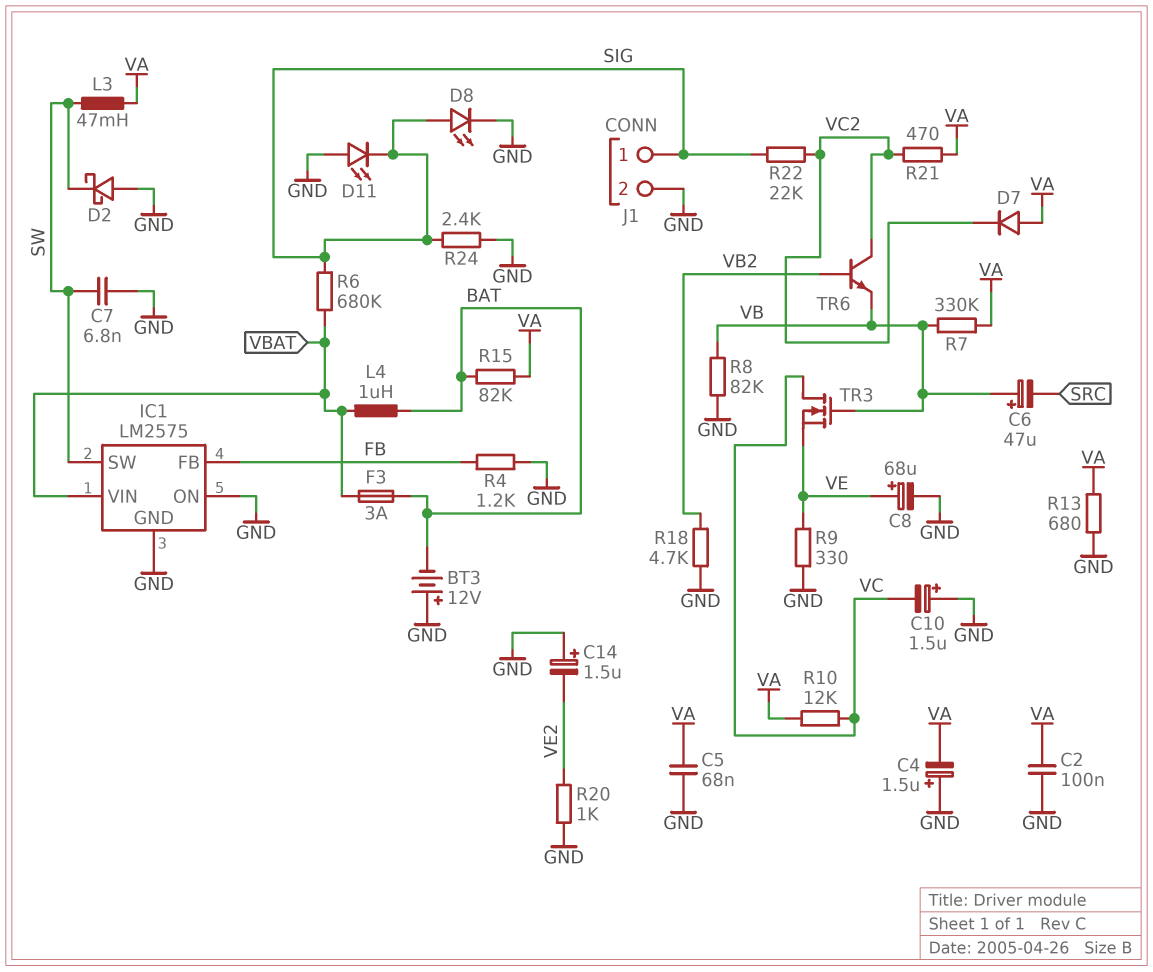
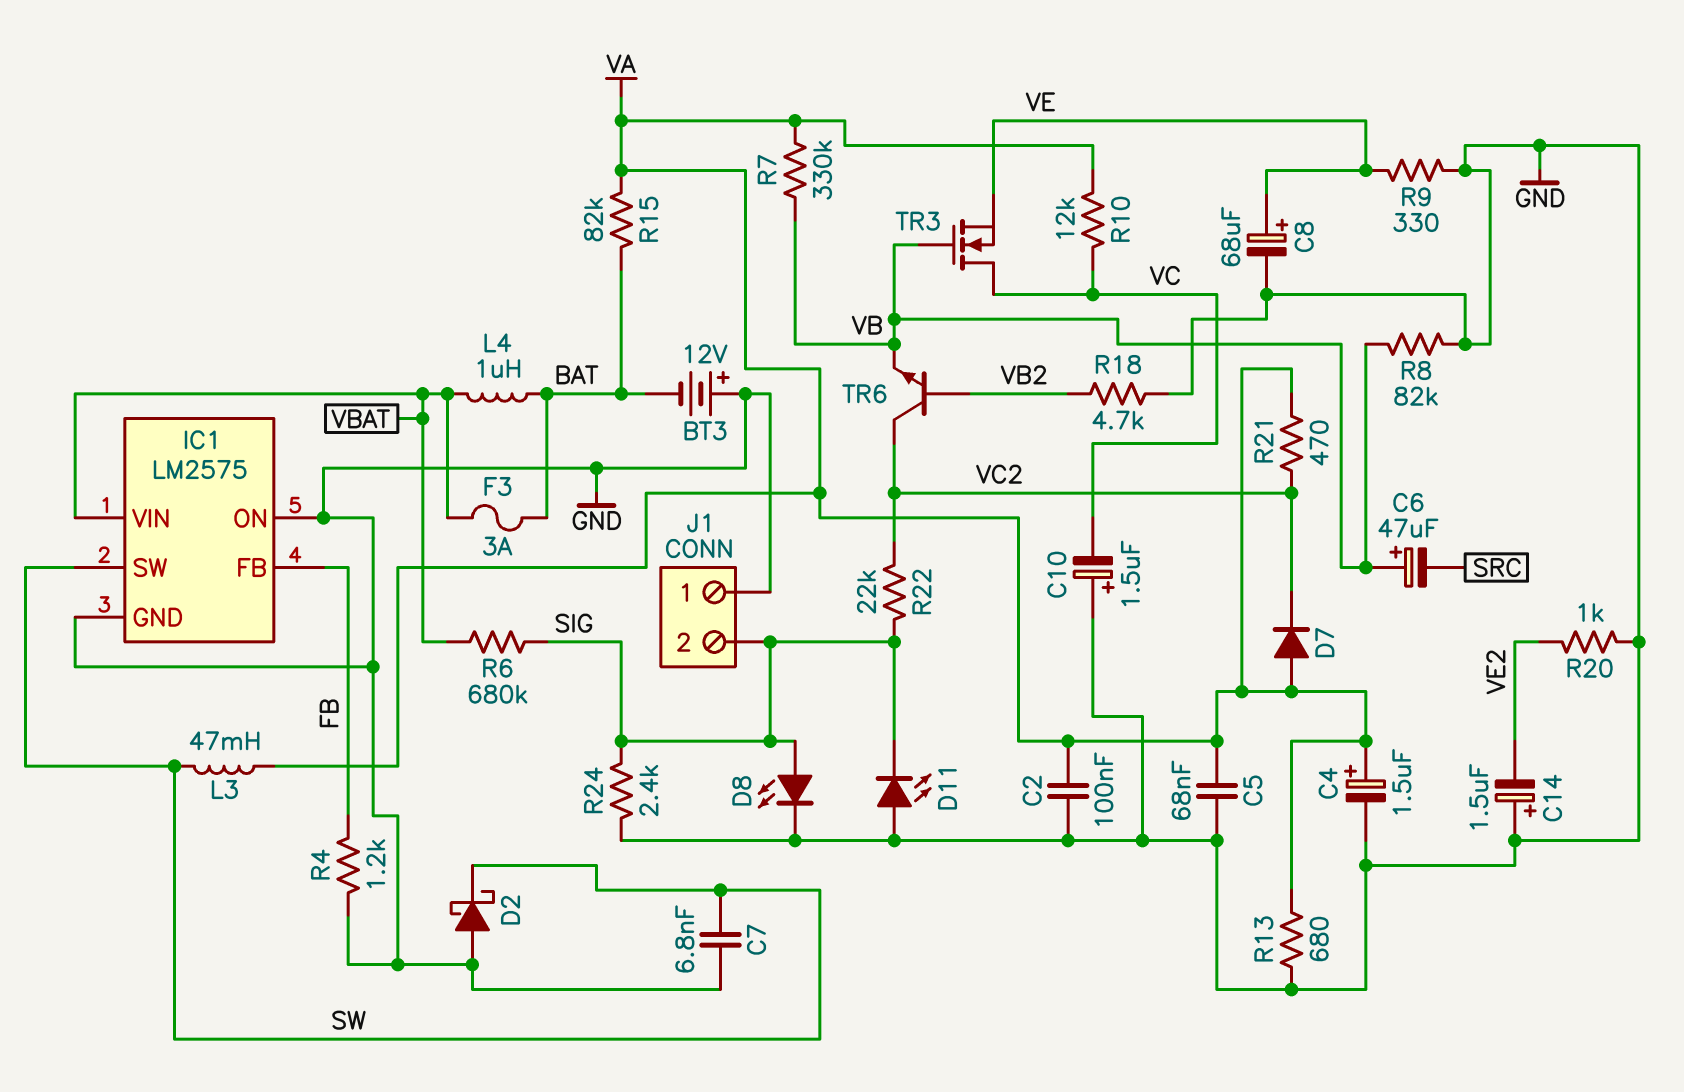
C4: 1.5uF (plus GND, minus VA) -> 1.5uF (plus VA, minus GND)
J1 pin 1: SIG -> GND
J1 pin 2: GND -> SIG

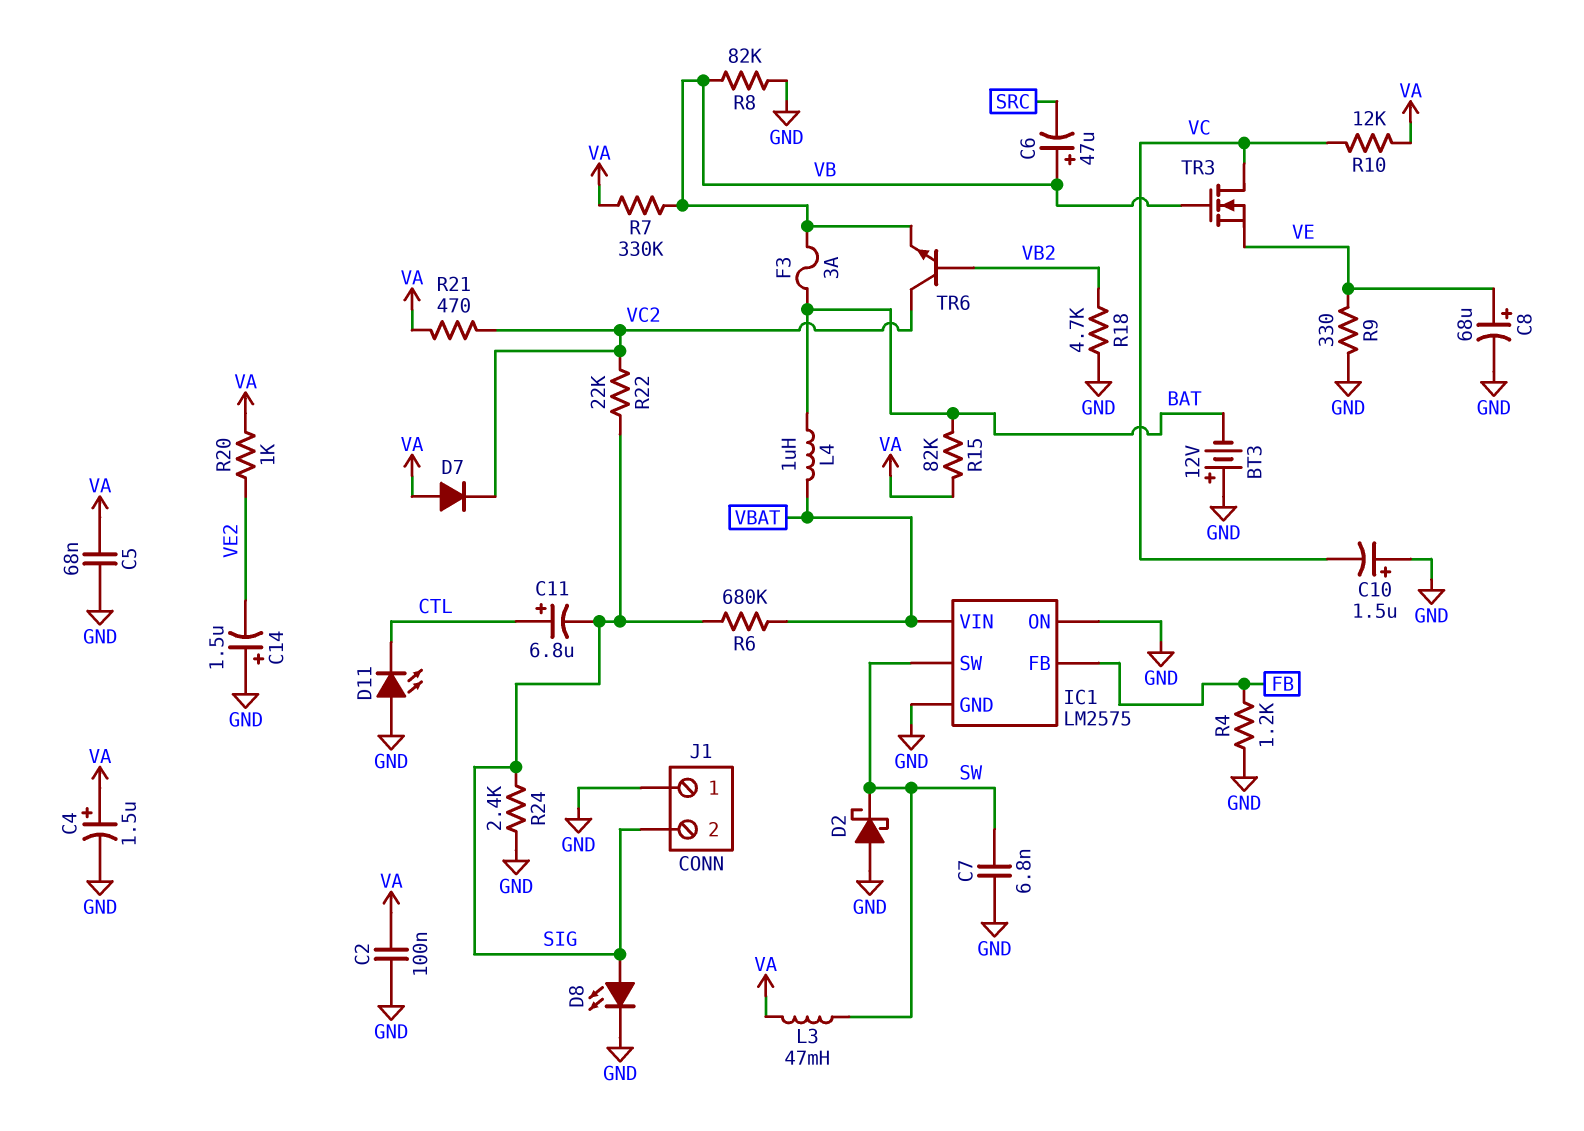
C11: none -> 6.8uF (plus CTL, minus SIG)
D11: LED (A GND, K SIG) -> LED (A GND, K CTL)
F3: 3A (BAT, VBAT) -> 3A (BAT, VB)
R13: 680 (GND, VA) -> none
R20: 1k (GND, VE2) -> 1k (VA, VE2)

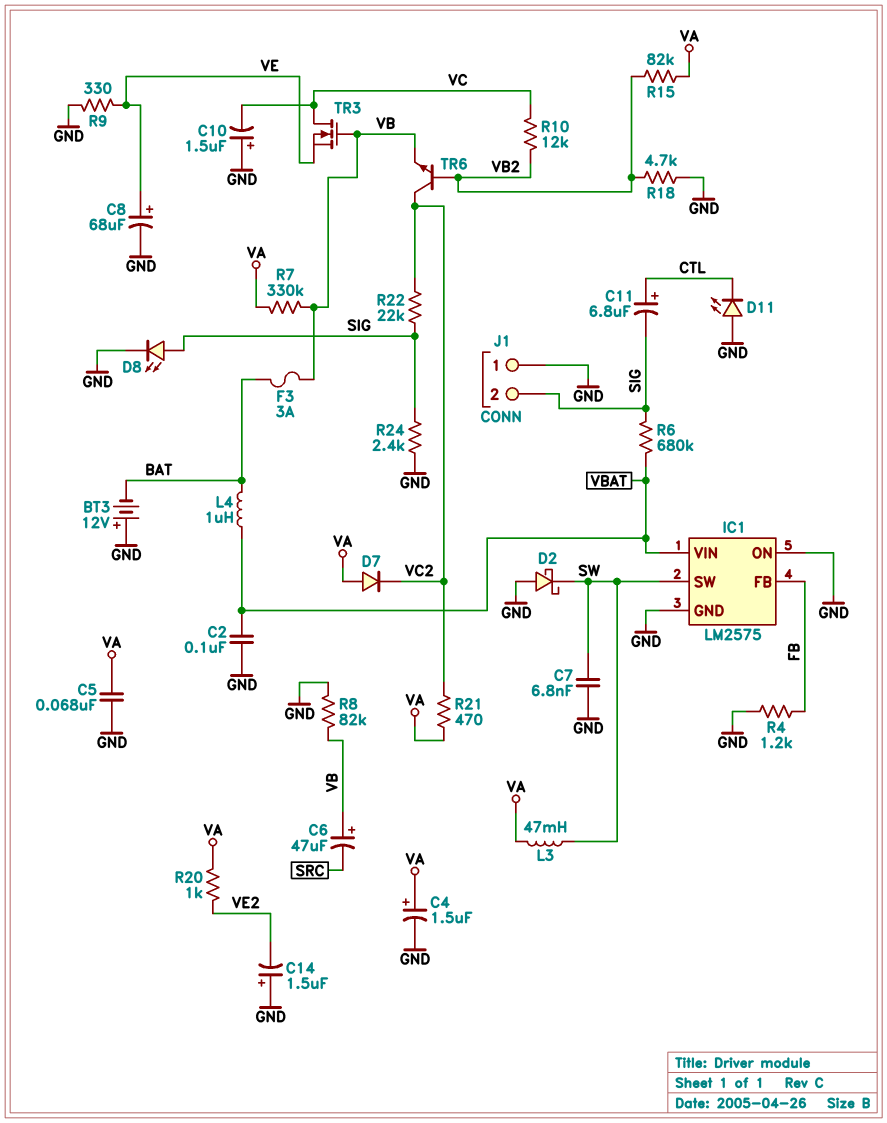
C2: 100nF (GND, VA) -> 100nF (GND, VBAT)
R10: 12k (VA, VC) -> 12k (VB2, VC)
R15: 82k (BAT, VA) -> 82k (VA, VB2)

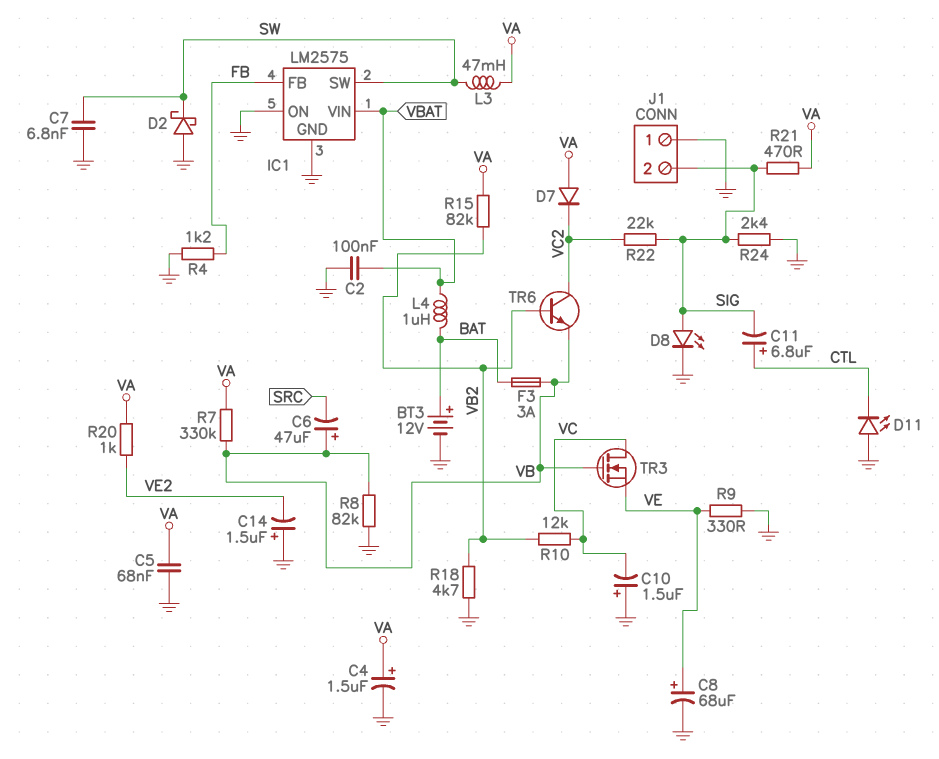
BT3: 12V (plus GND, minus BAT) -> 12V (plus BAT, minus GND)
R6: 680k (SIG, VBAT) -> none
R21: 470 (VA, VC2) -> 470 (SIG, VA)

